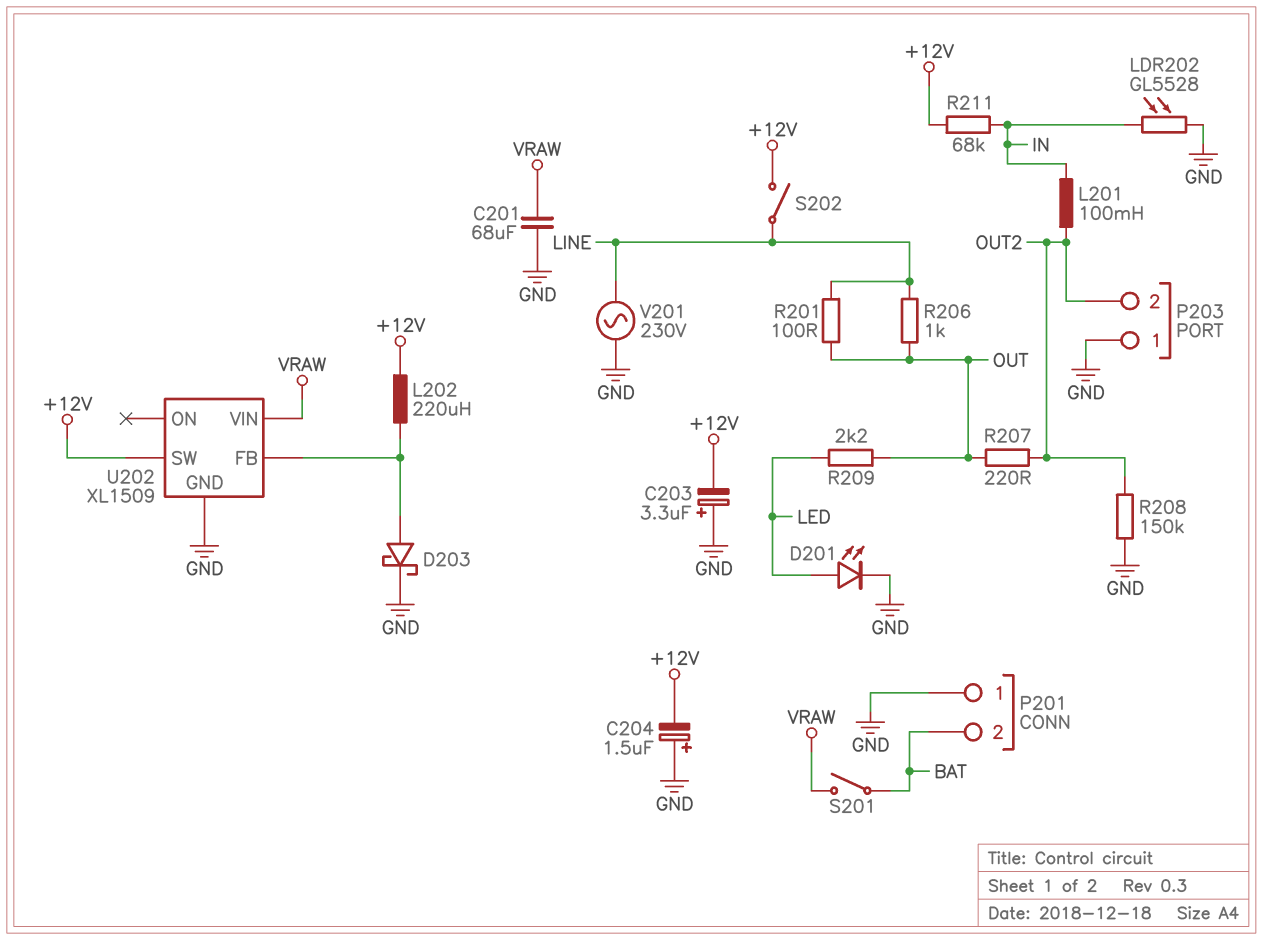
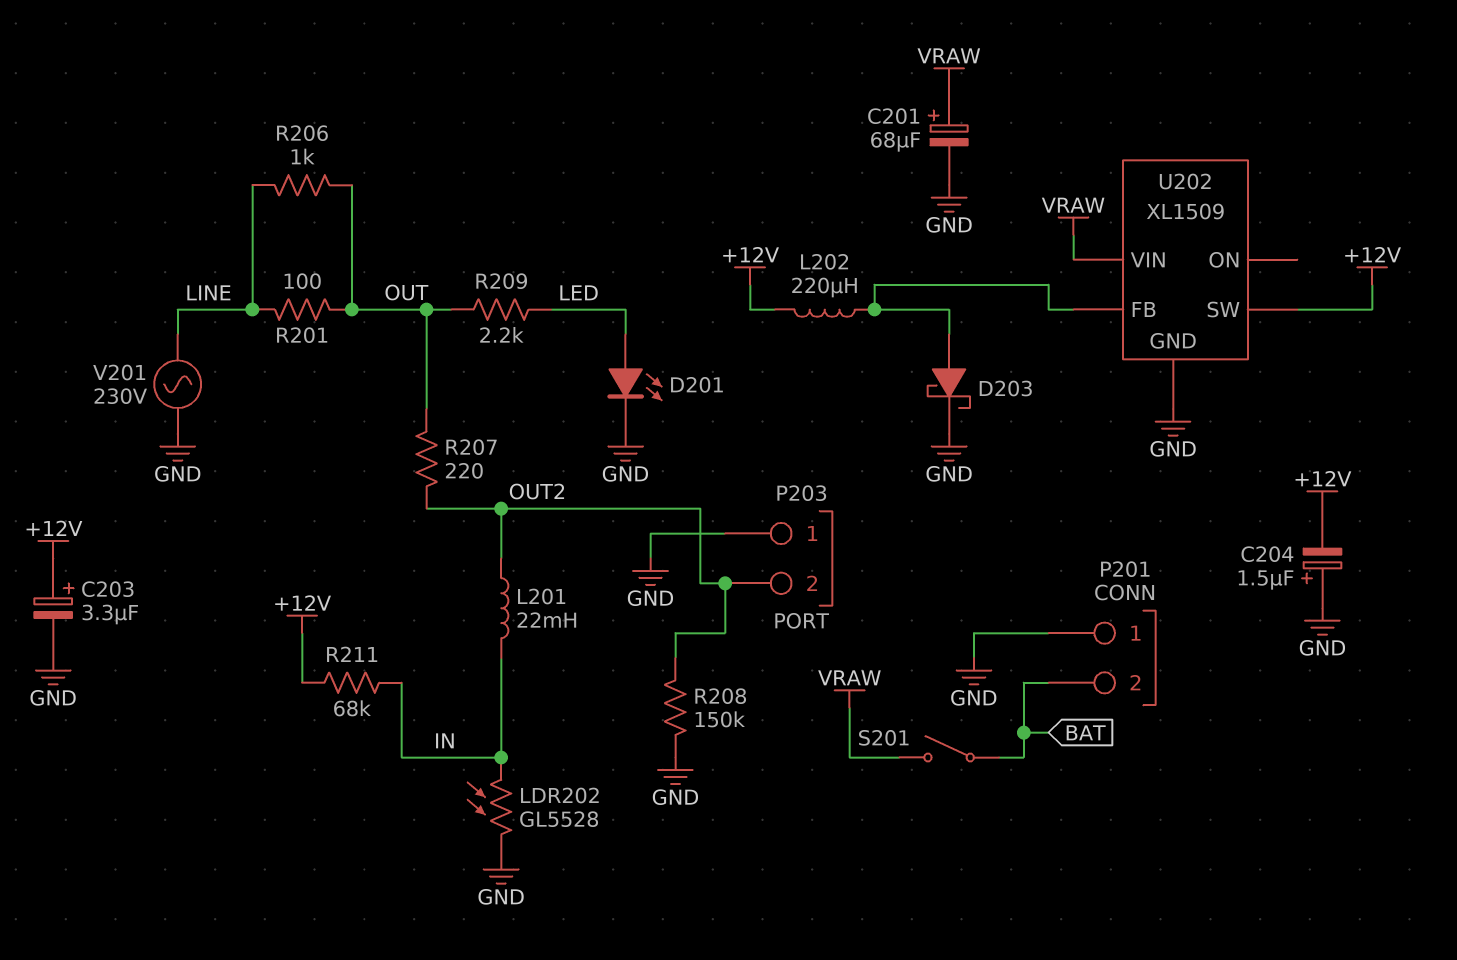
C201: 68uF (GND, VRAW) -> 68uF (plus VRAW, minus GND)
C203: 3.3uF (plus GND, minus +12V) -> 3.3uF (plus +12V, minus GND)
L201: 100mH (IN, OUT2) -> 22mH (IN, OUT2)
S202: switch (+12V, LINE) -> none

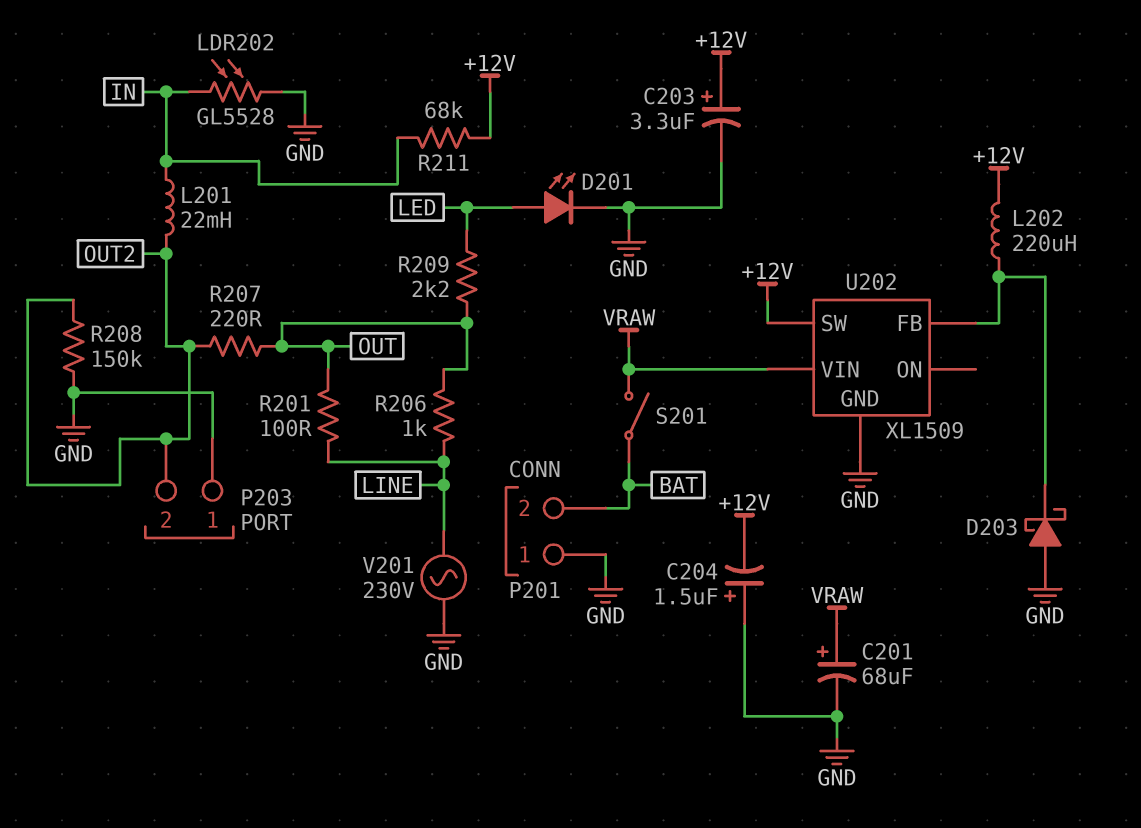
D203: schottky (A U202/FB, K GND) -> schottky (A GND, K U202/FB)

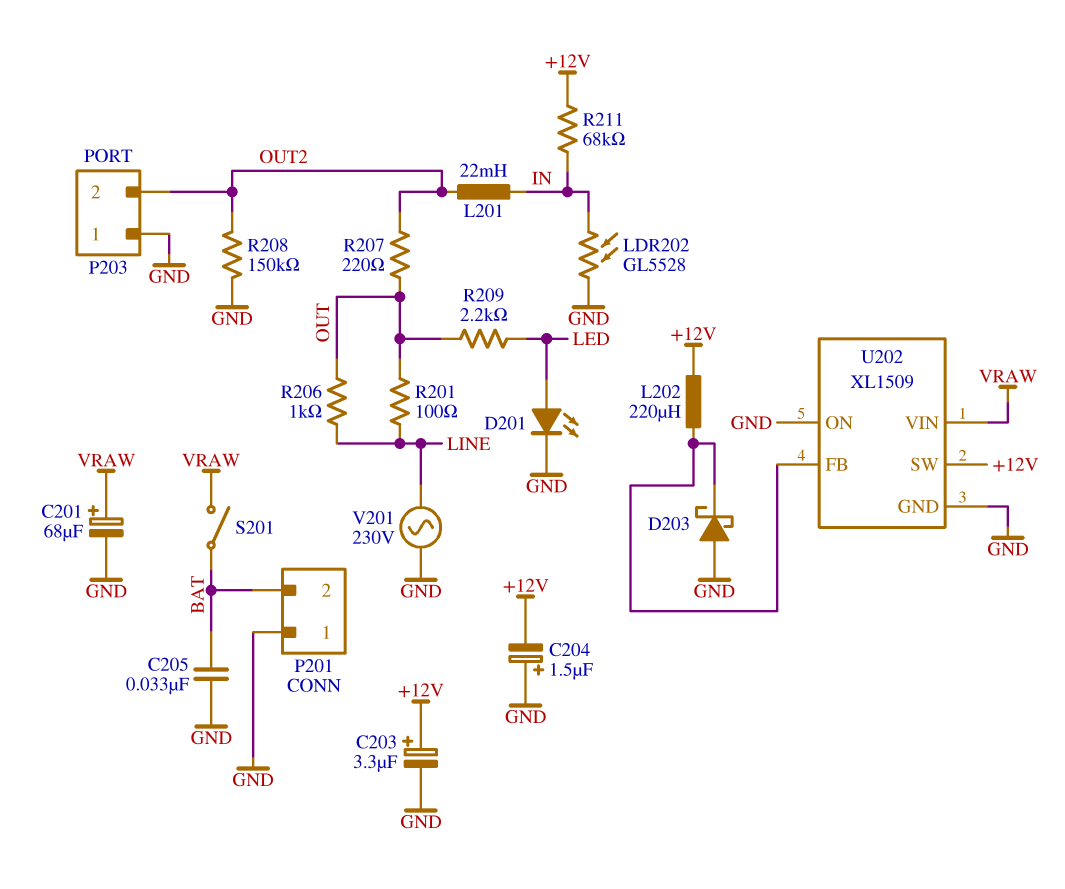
C205: none -> 33nF (BAT, GND)
U202 pin ON: none -> GND

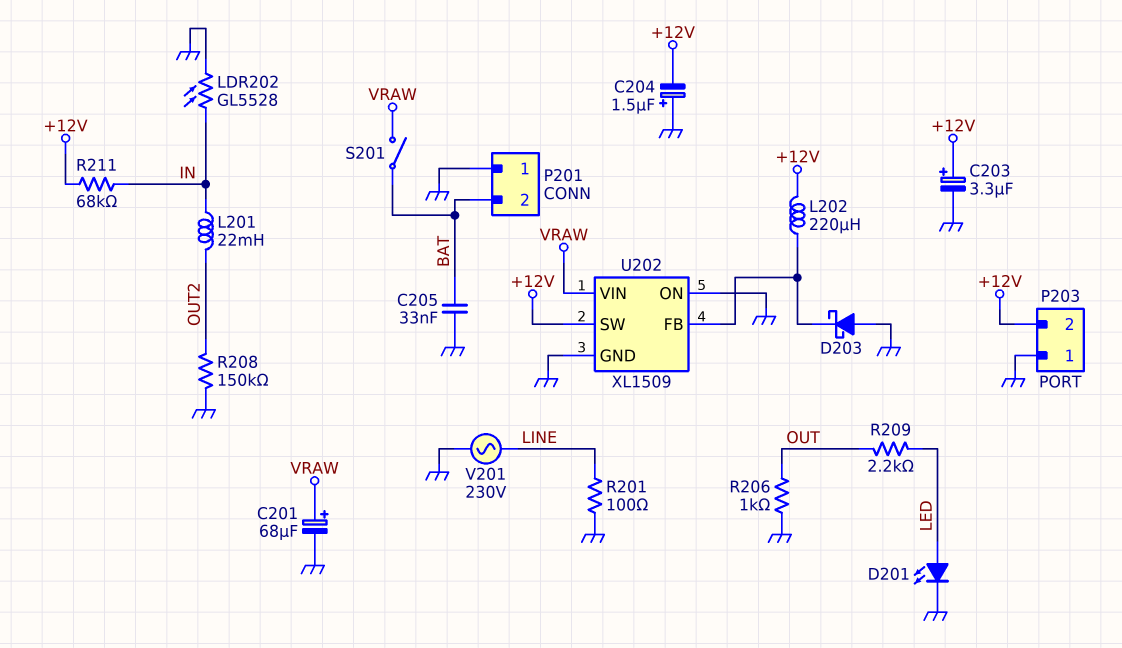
P203 pin 2: OUT2 -> +12V
R201: 100 (LINE, OUT) -> 100 (GND, LINE)
R206: 1k (LINE, OUT) -> 1k (GND, OUT)
R207: 220 (OUT, OUT2) -> none

